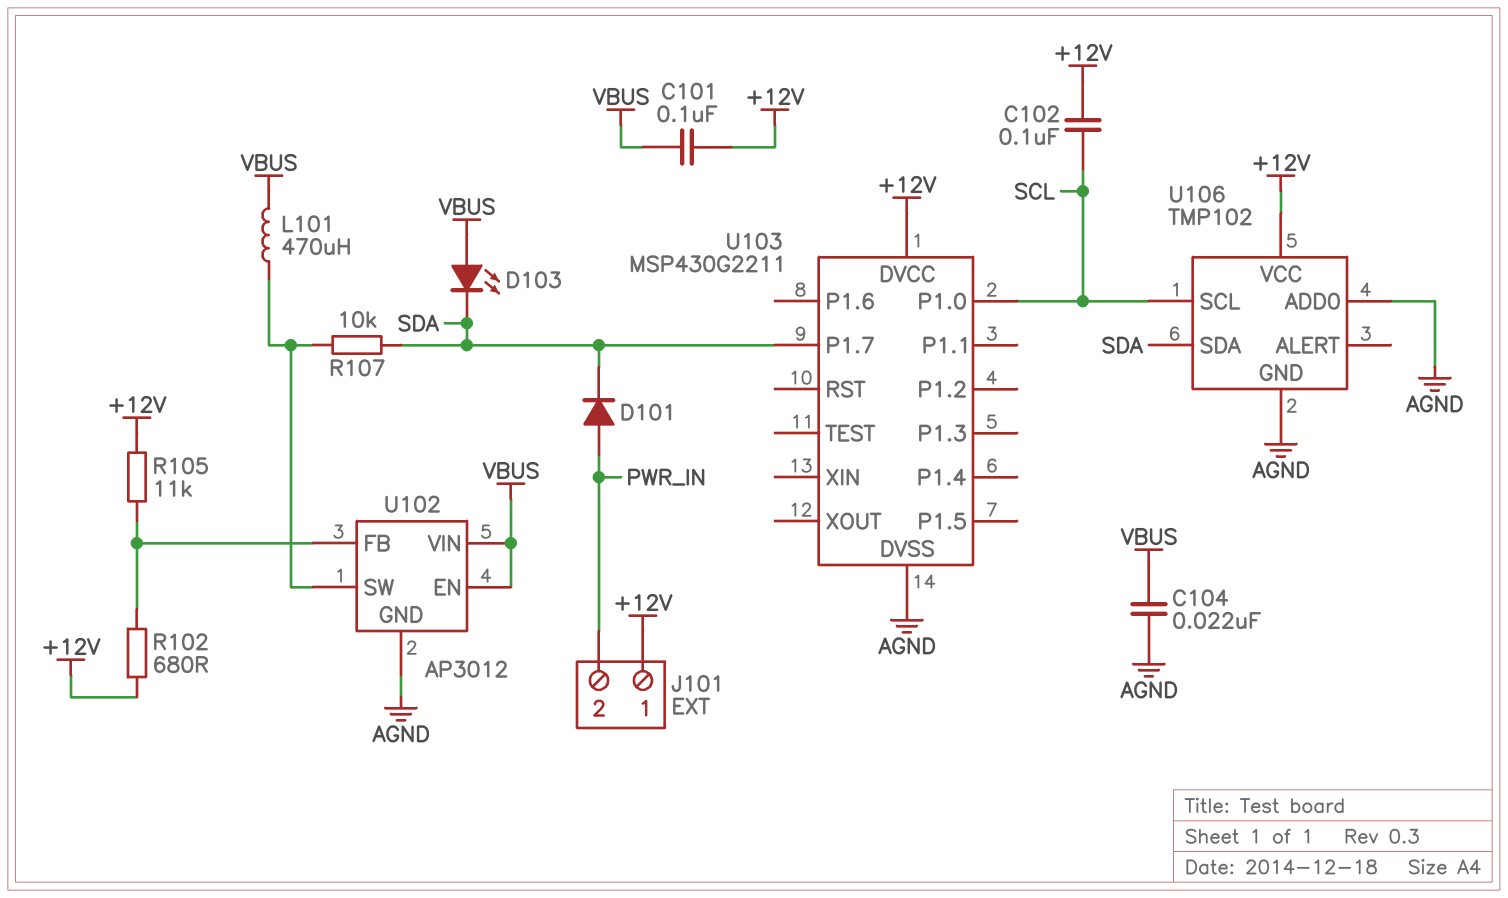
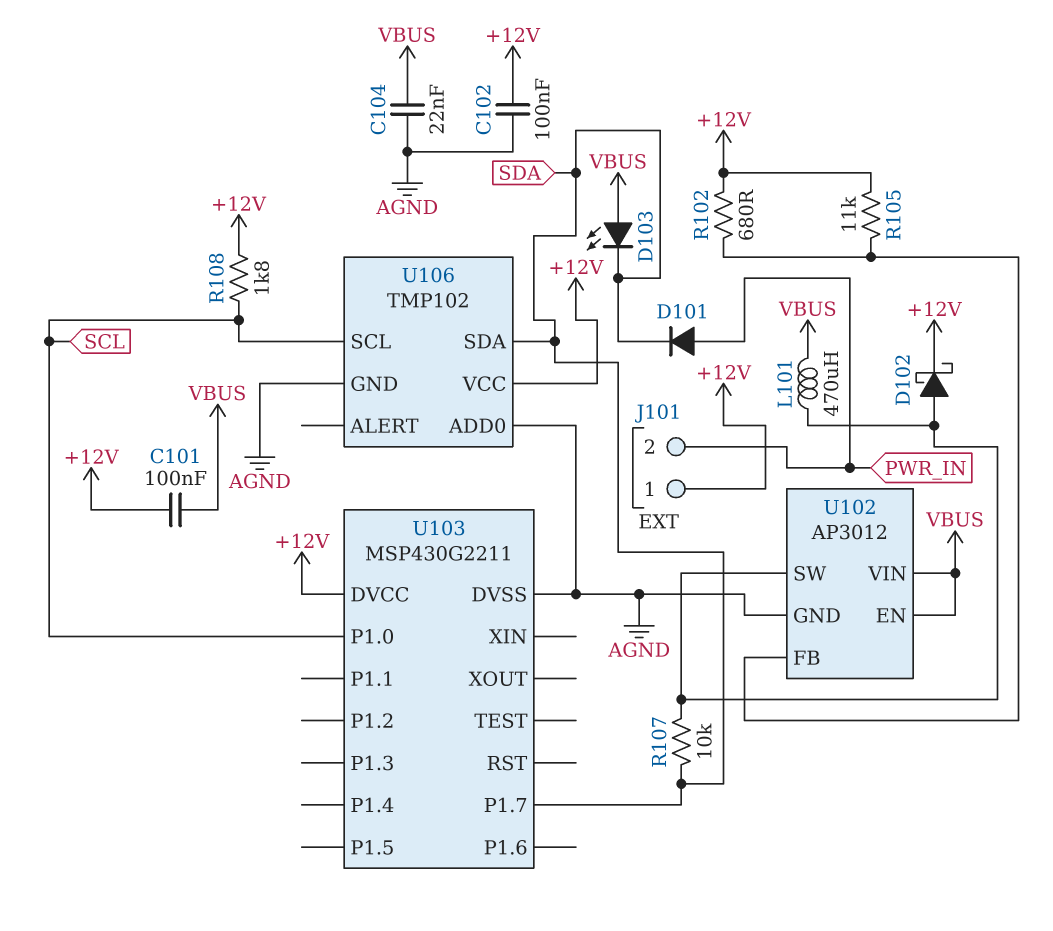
C102: 100nF (+12V, SCL) -> 100nF (+12V, AGND)
D102: none -> schottky (A U102/SW, K +12V)
R108: none -> 1.8k (+12V, SCL)

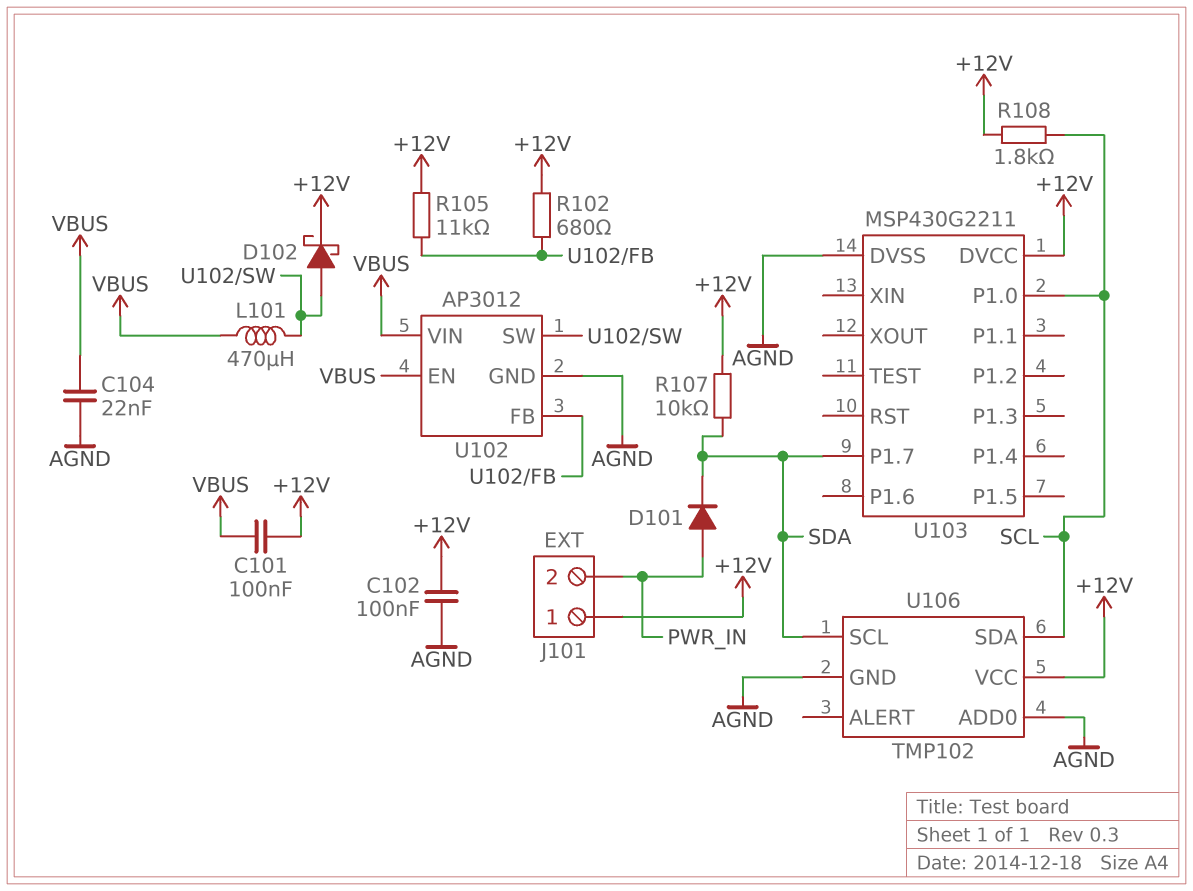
D103: LED (A VBUS, K SDA) -> none
R107: 10k (SDA, U102/SW) -> 10k (+12V, SDA)
U106 pin SCL: SCL -> SDA
U106 pin SDA: SDA -> SCL

